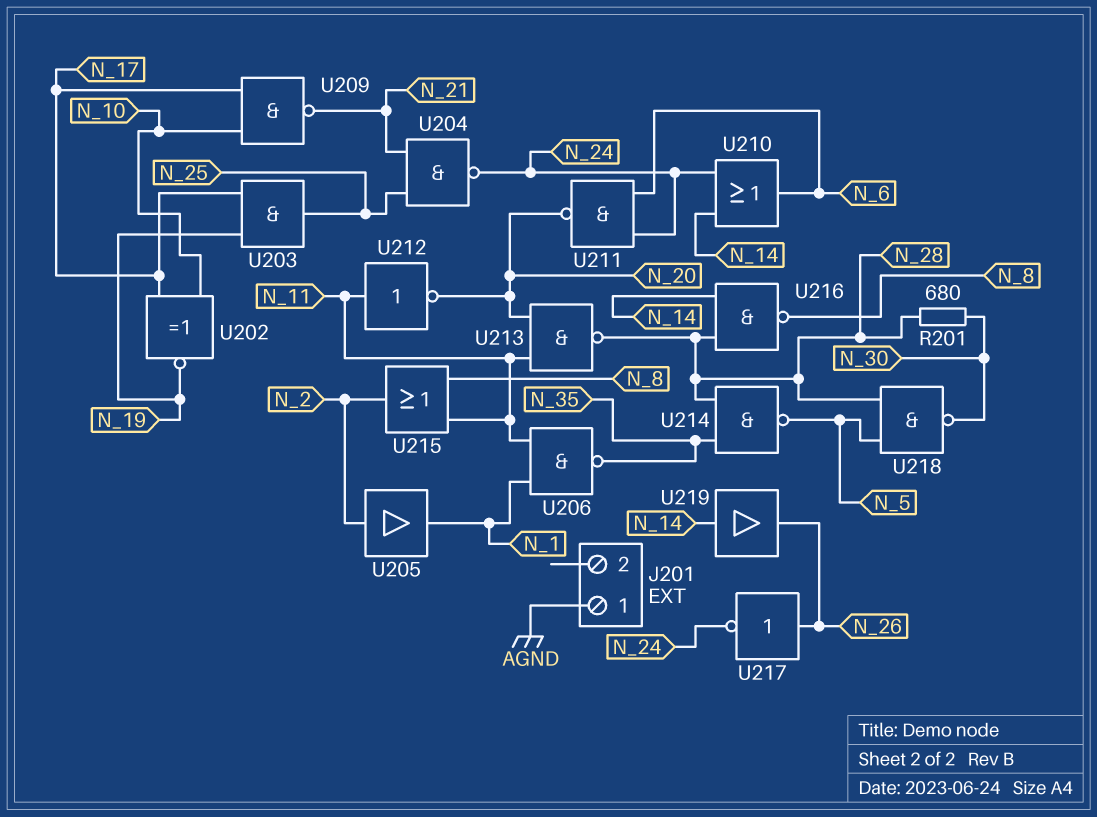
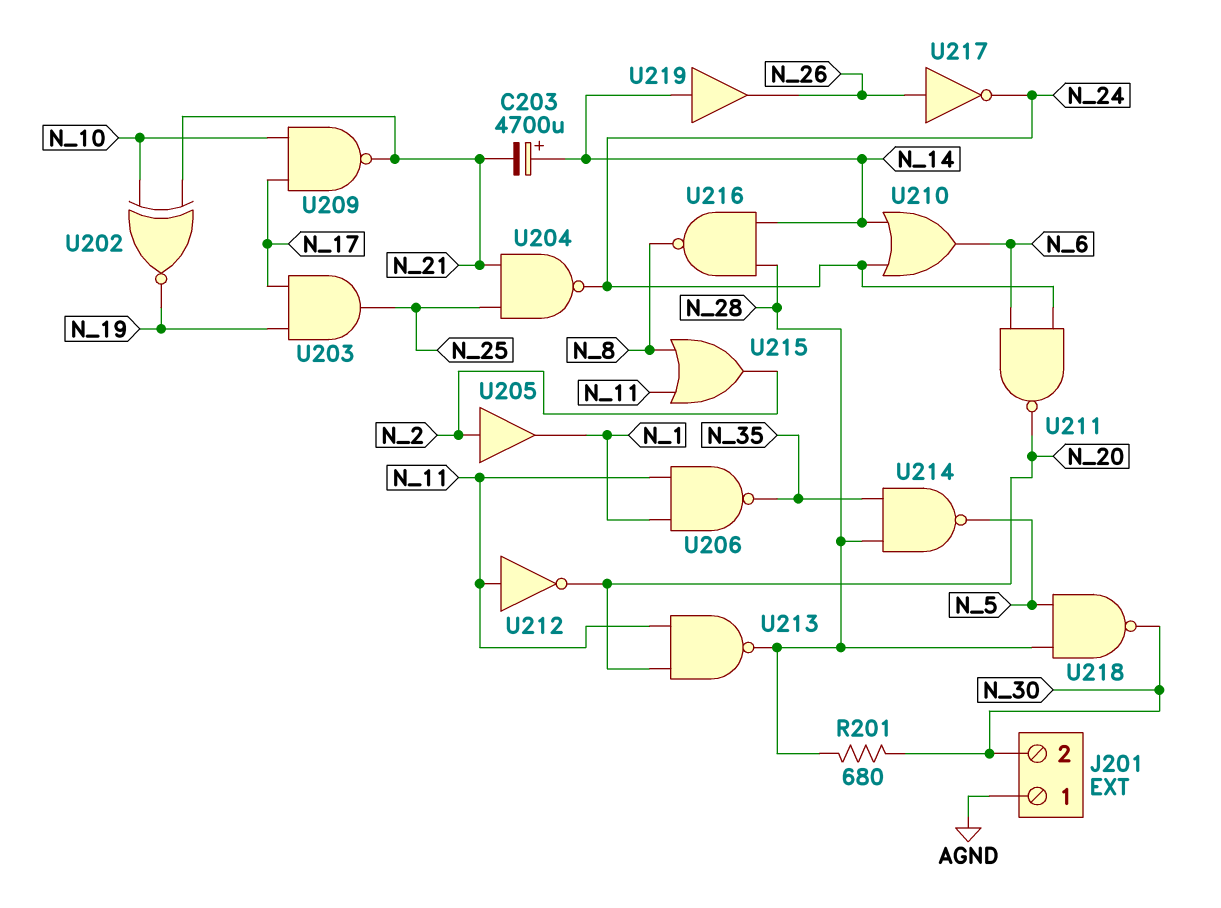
C203: none -> 4700uF (plus N_14, minus N_21)
J201 pin 2: none -> N_30
U202: XNOR (in N_10, in N_17, out N_19) -> XNOR (in N_10, in N_21, out N_19)

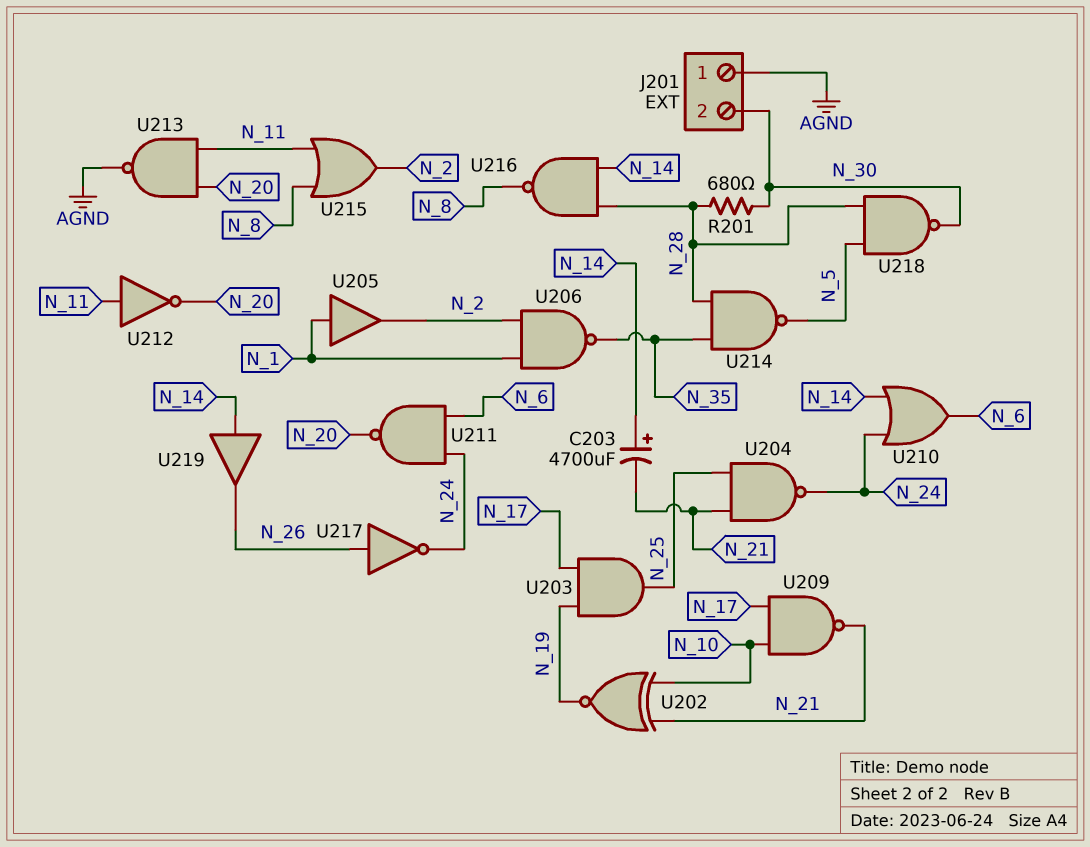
U205: buffer (in N_2, out N_1) -> buffer (in N_1, out N_2)
U206: NAND (in N_1, in N_11, out N_35) -> NAND (in N_1, in N_2, out N_35)
U213: NAND (in N_11, in N_20, out N_28) -> NAND (in N_11, in N_20, out AGND)

